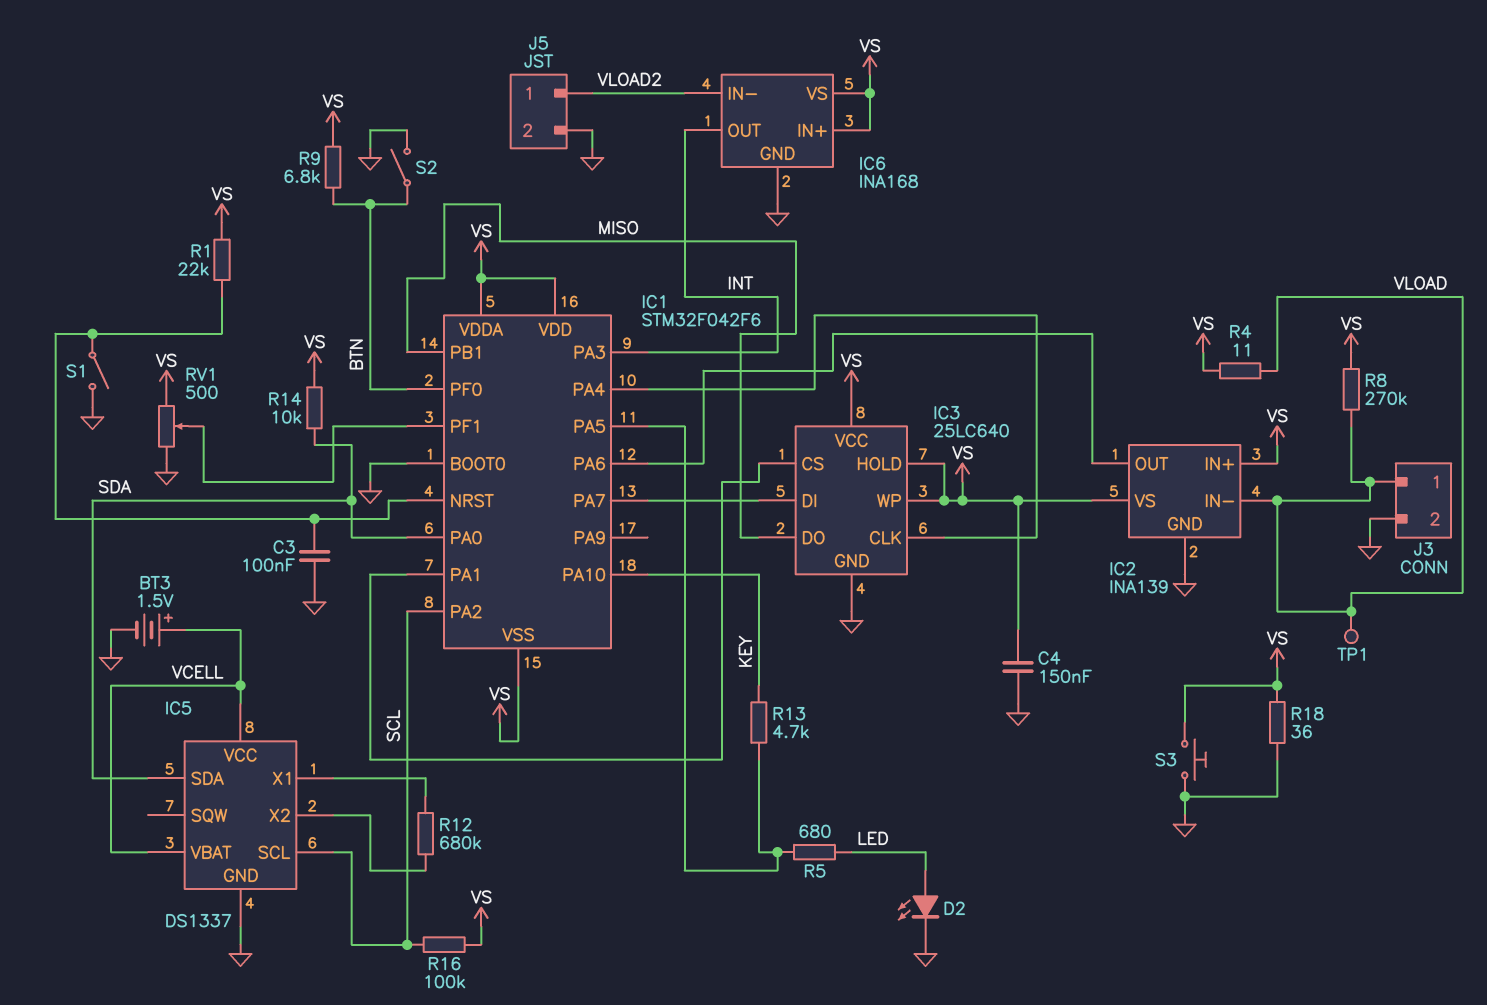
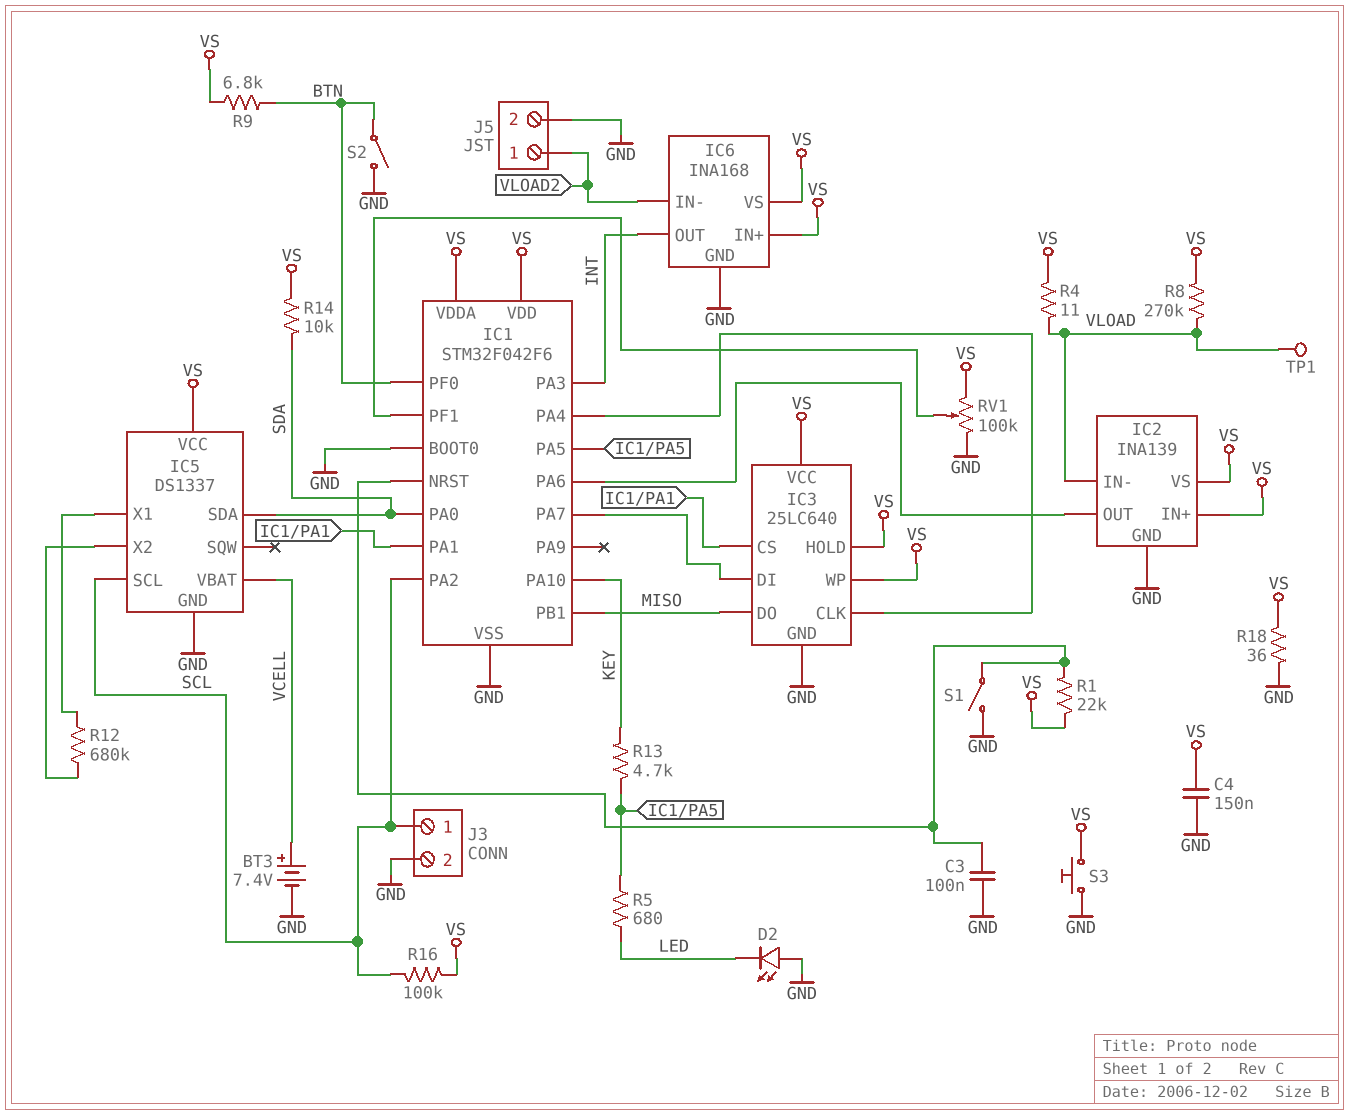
BT3: 1.5V (plus VCELL, minus GND) -> 7.4V (plus VCELL, minus GND)
D2: LED (A LED, K GND) -> LED (A GND, K LED)
IC1 pin VSS: VS -> GND
IC5 pin VCC: VCELL -> VS
J3 pin 1: VLOAD -> SCL
RV1: 500 (GND, VS, wiper IC1/PF1) -> 100k (GND, VS, wiper IC1/PF1)

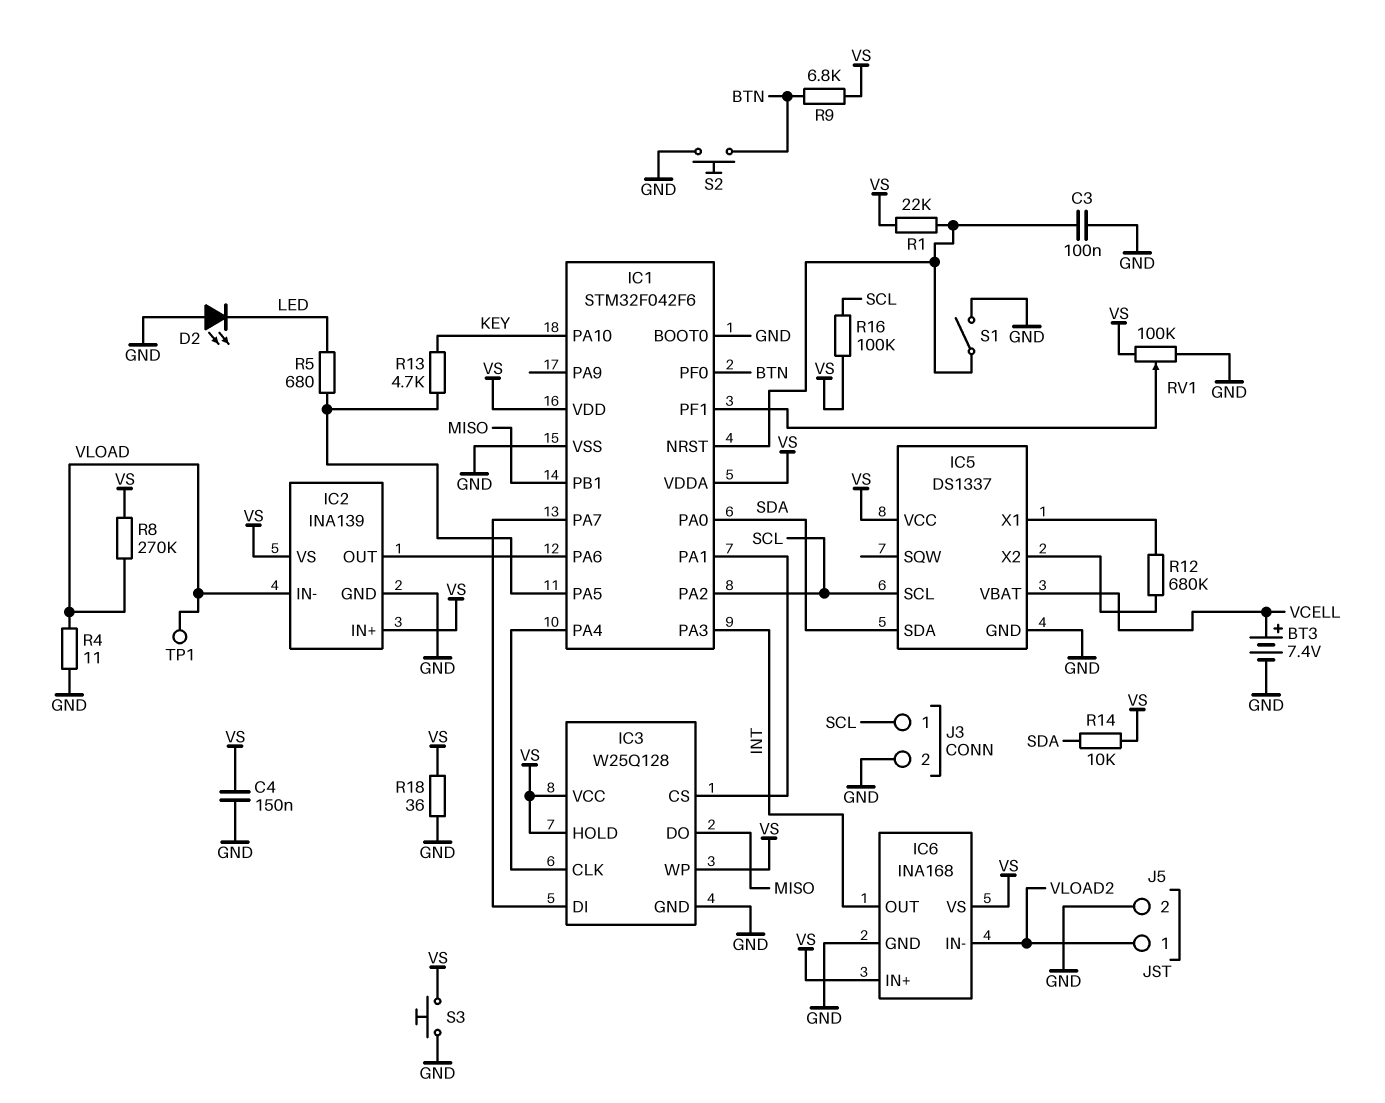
IC3: 25LC640 -> W25Q128
R4: 11 (VLOAD, VS) -> 11 (GND, VLOAD)
S2: switch (BTN, GND) -> button (BTN, GND)

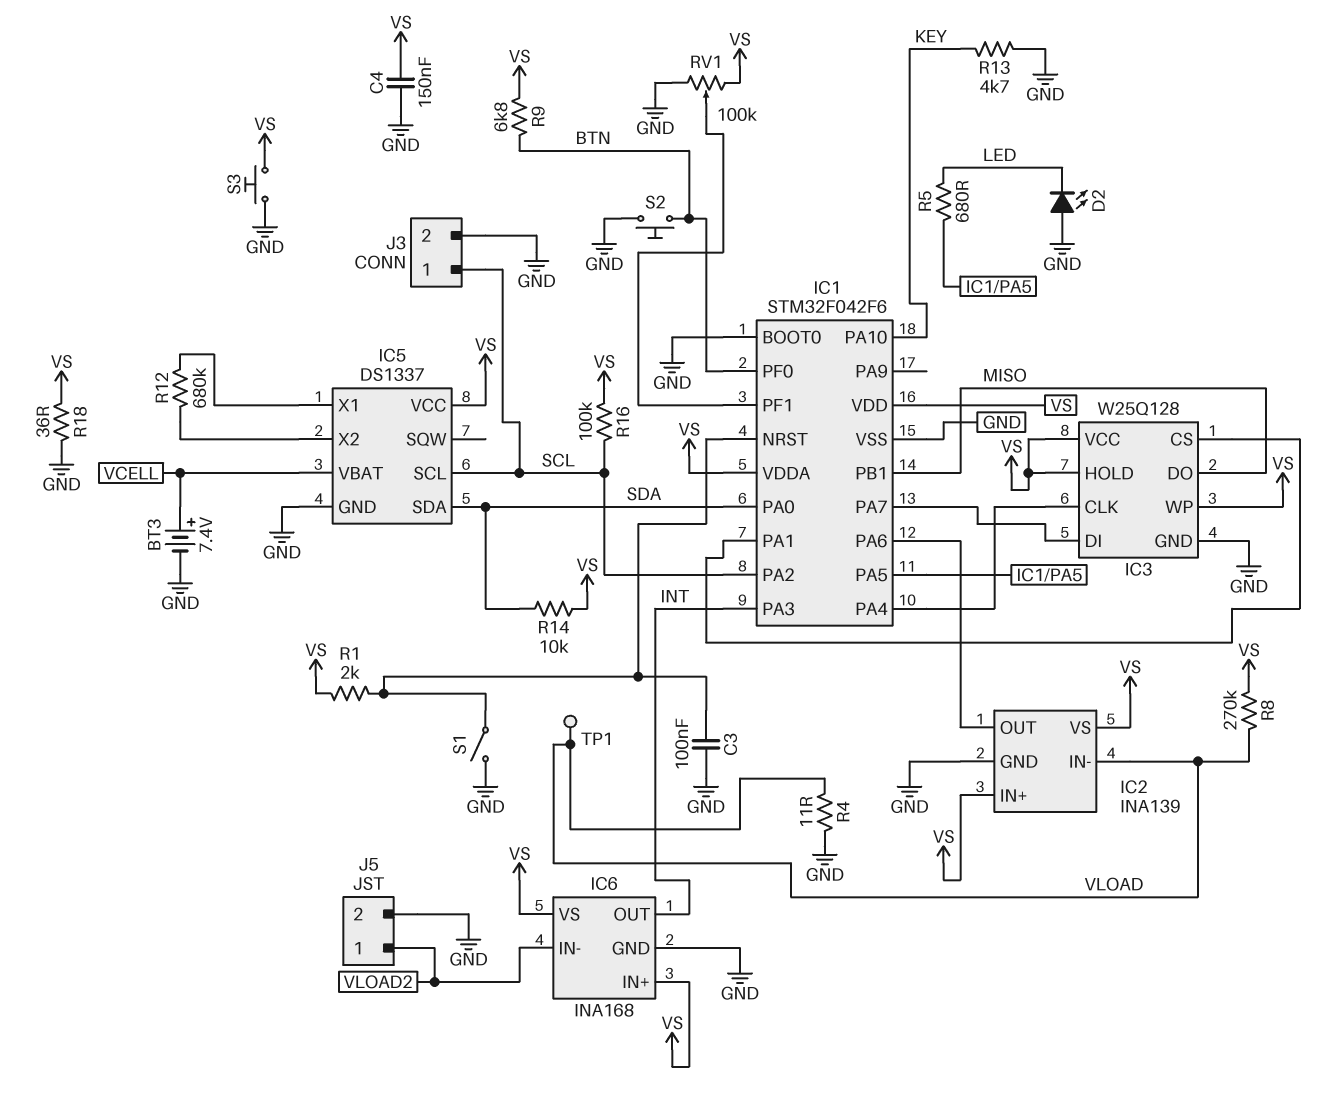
R1: 22k (IC1/NRST, VS) -> 2k (IC1/NRST, VS)
R13: 4.7k (IC1/PA5, KEY) -> 4.7k (GND, KEY)

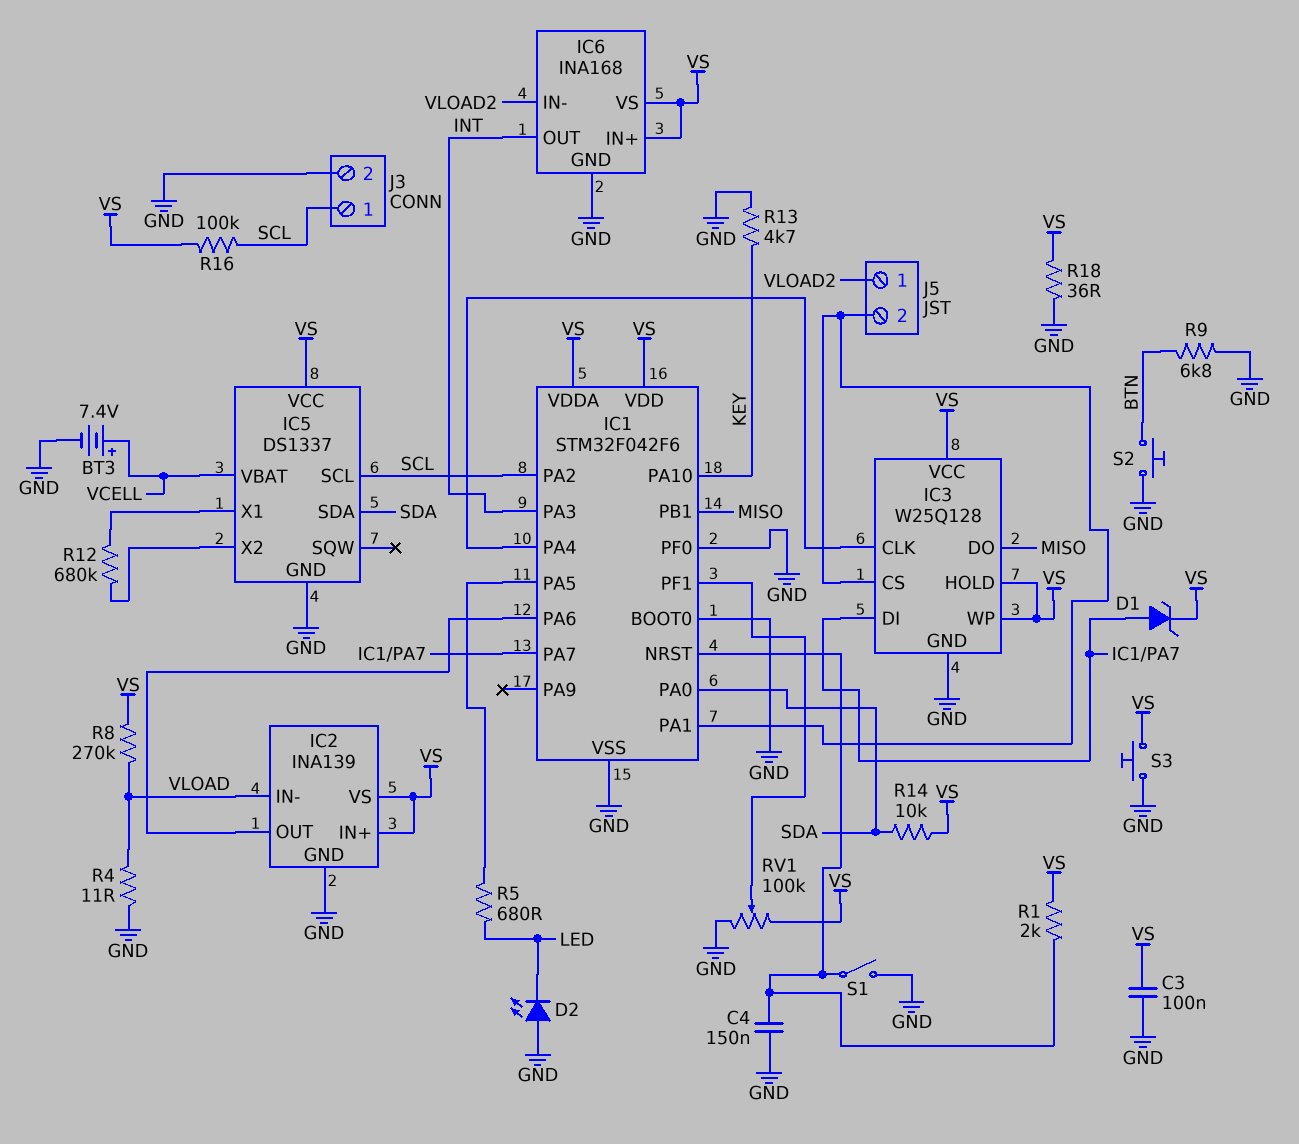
C3: 100nF (GND, IC1/NRST) -> 100nF (GND, VS)
C4: 150nF (GND, VS) -> 150nF (GND, IC1/NRST)
D1: none -> zener (A IC1/PA7, K VS)
IC1 pin PF0: BTN -> GND
J5 pin 2: GND -> IC1/PA1
R9: 6.8k (BTN, VS) -> 6.8k (BTN, GND)
TP1: test point (VLOAD) -> none

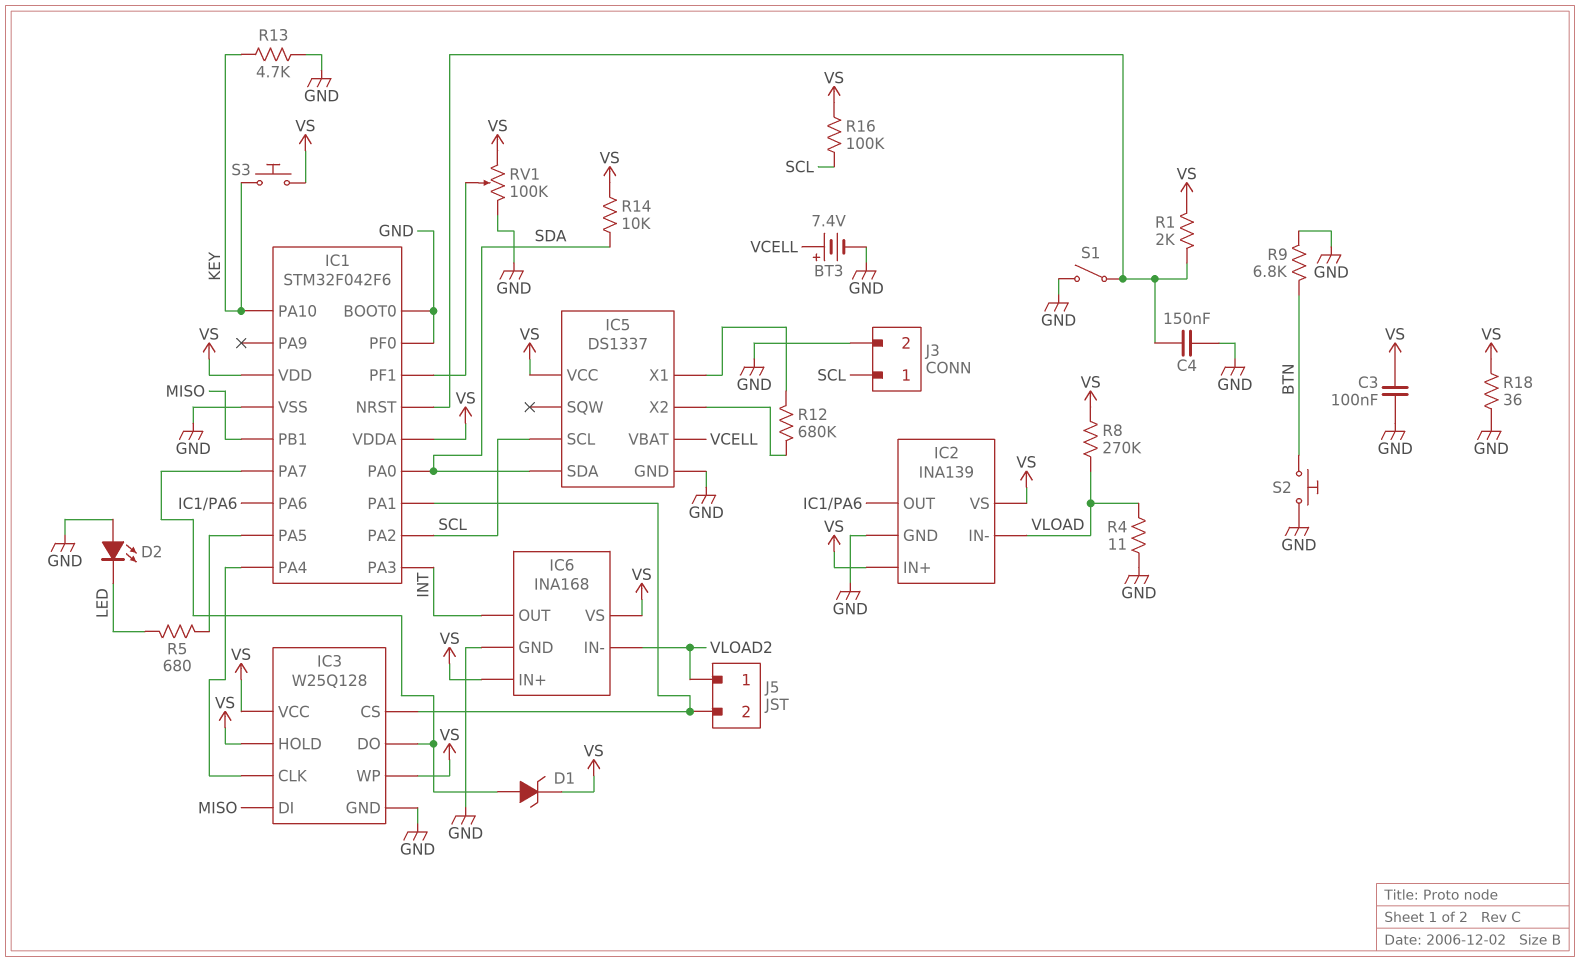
IC3 pin DI: IC1/PA7 -> MISO
IC3 pin DO: MISO -> IC1/PA7
S3: button (GND, VS) -> button (KEY, VS)

